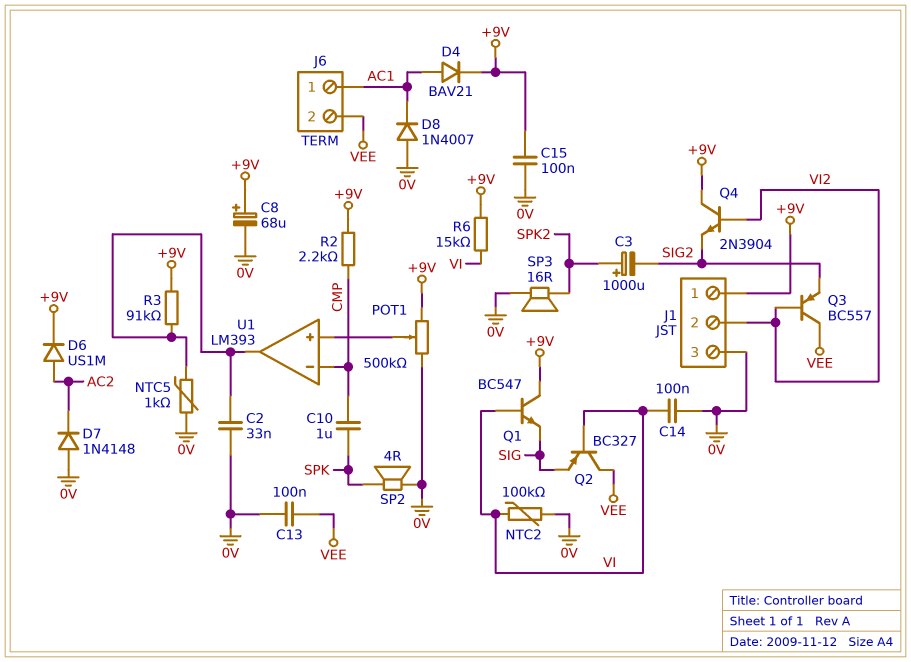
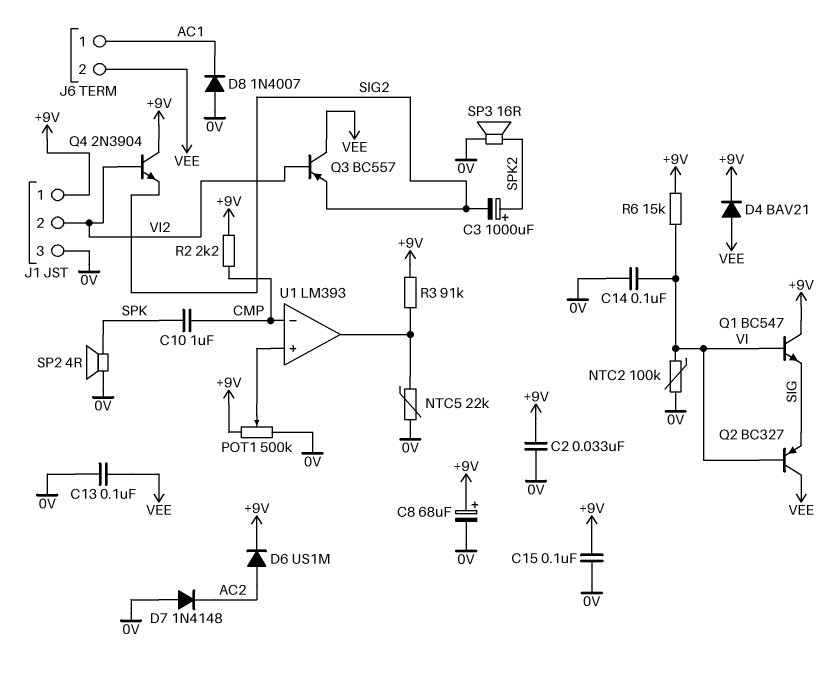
C2: 33nF (0V, U1/out) -> 33nF (+9V, 0V)
D4: diode BAV21 (A AC1, K +9V) -> diode BAV21 (A VEE, K +9V)
NTC5: 1k (0V, U1/out) -> 22k (0V, U1/out)

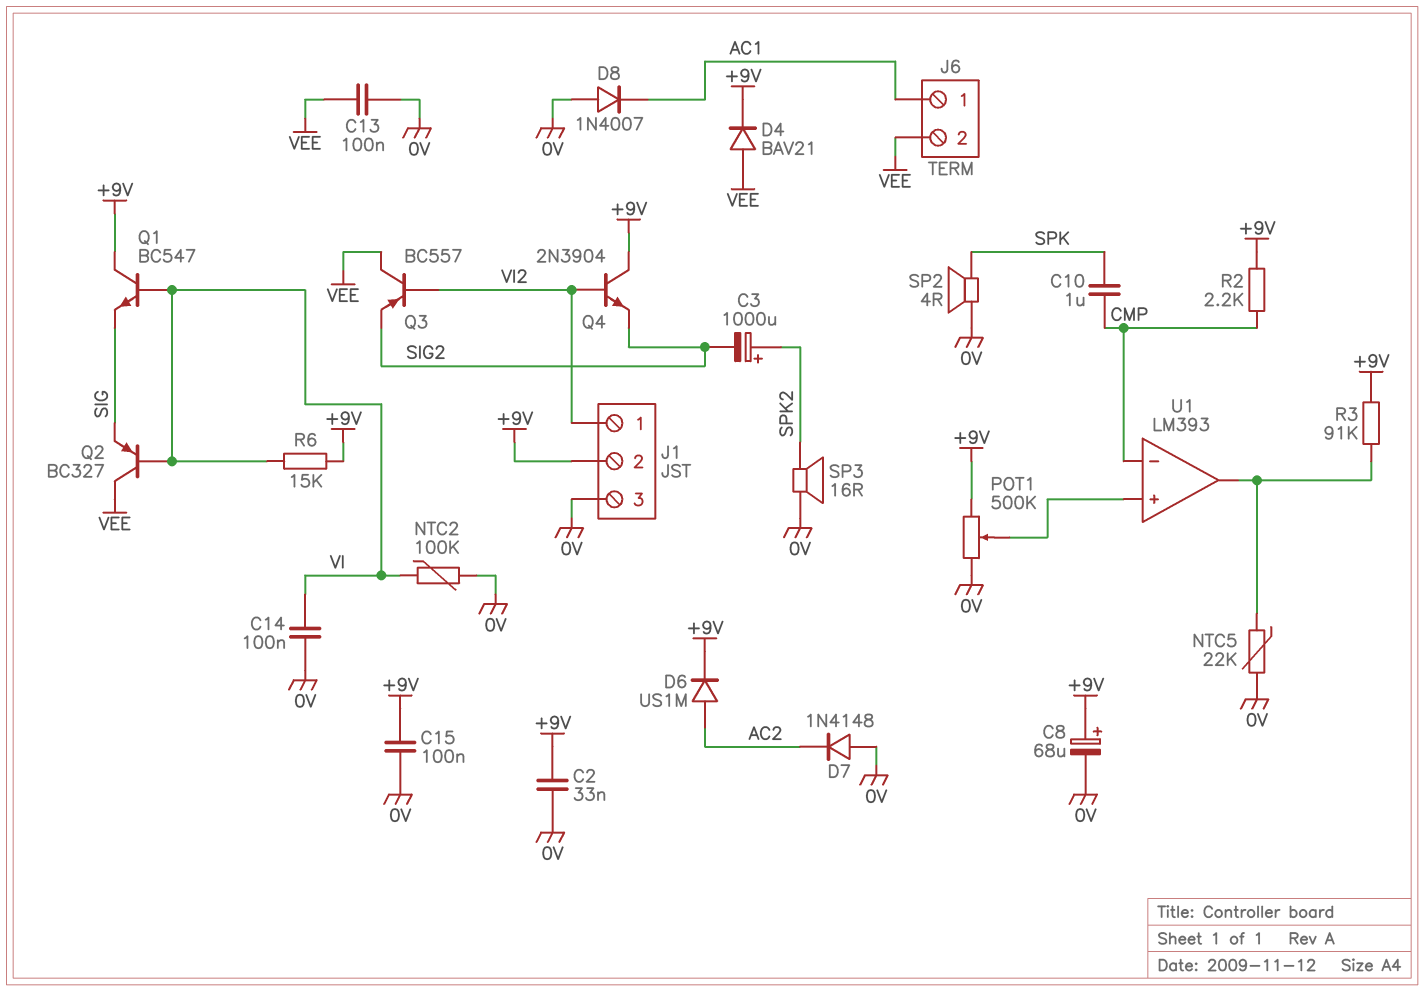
J1 pin 1: +9V -> VI2
J1 pin 2: VI2 -> +9V

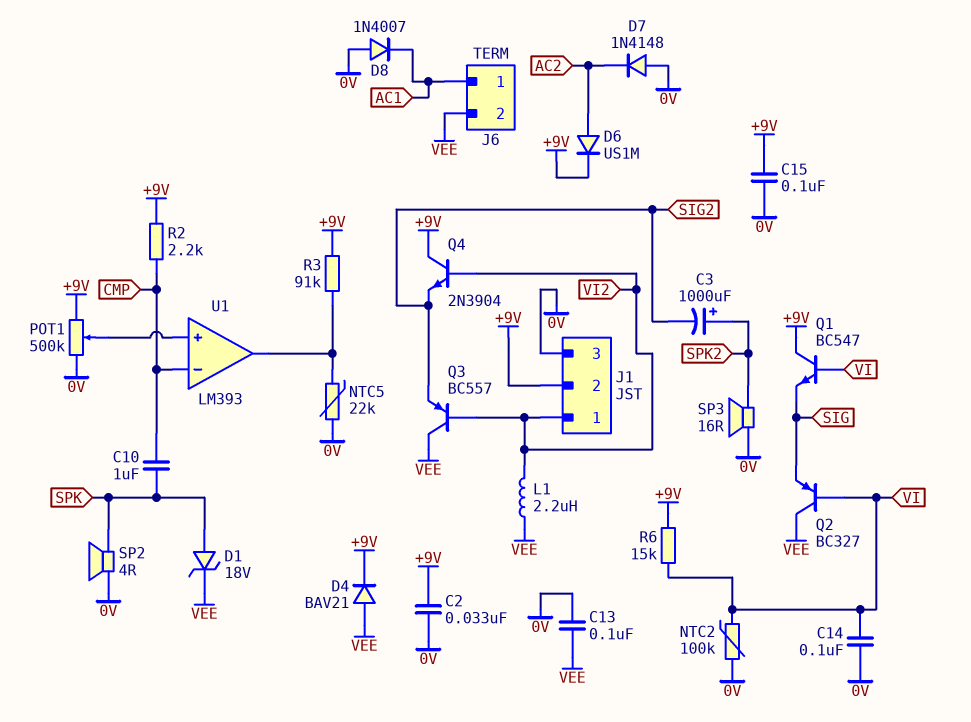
C8: 68uF (plus +9V, minus 0V) -> none
D1: none -> zener 18V (A SPK, K VEE)
L1: none -> 2.2uH (VEE, VI2)

